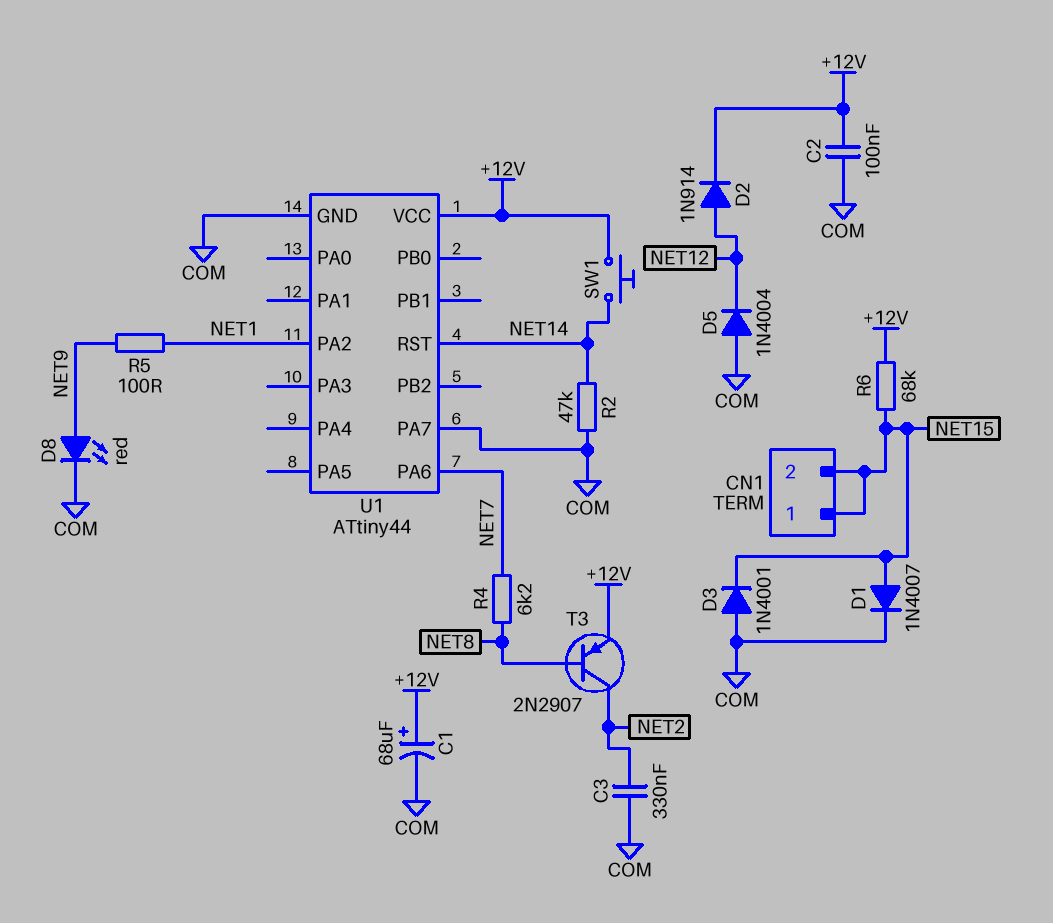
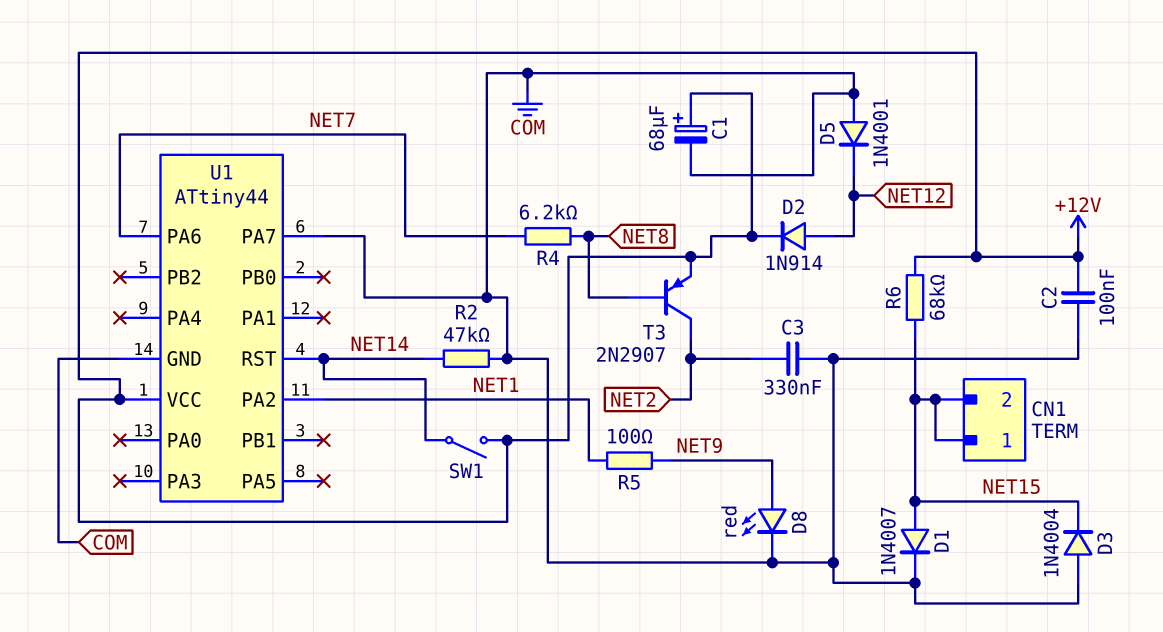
D3: diode 1N4001 (A COM, K NET15) -> diode 1N4004 (A COM, K NET15)
D5: diode 1N4004 (A COM, K NET12) -> diode 1N4001 (A COM, K NET12)
SW1: button (+12V, NET14) -> switch (+12V, NET14)

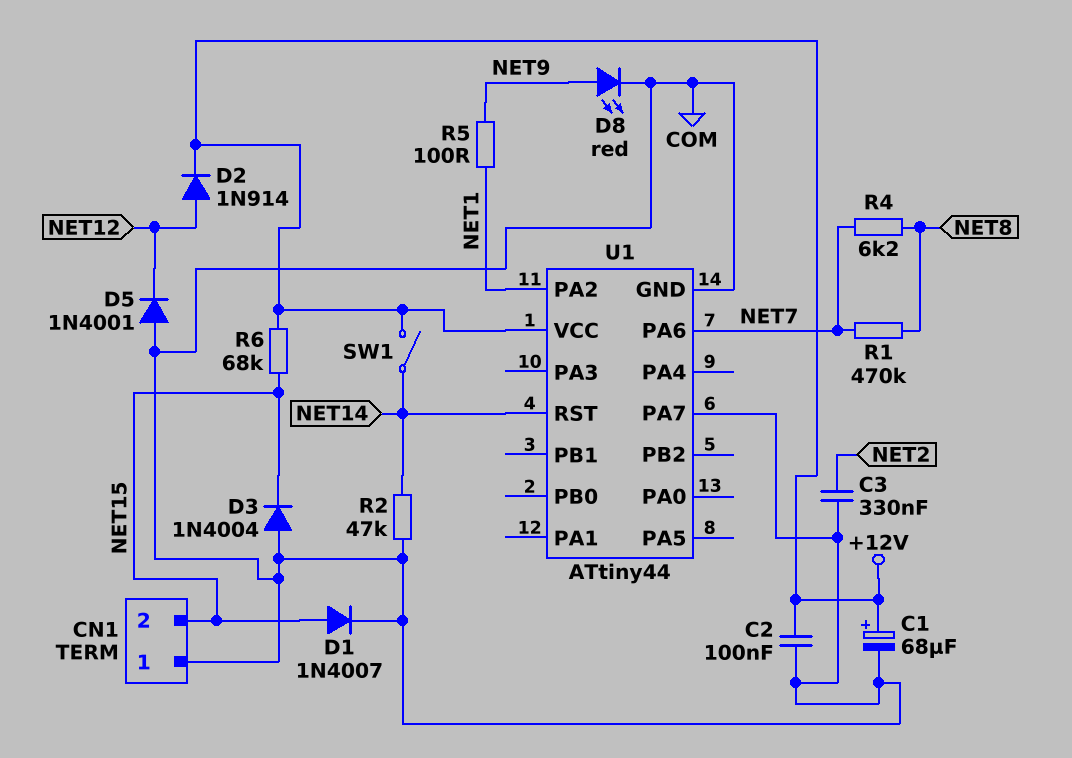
CN1 pin 1: NET15 -> COM
R1: none -> 470k (NET7, NET8)
T3: PNP 2N2907 (B NET8, C NET2, E +12V) -> none

